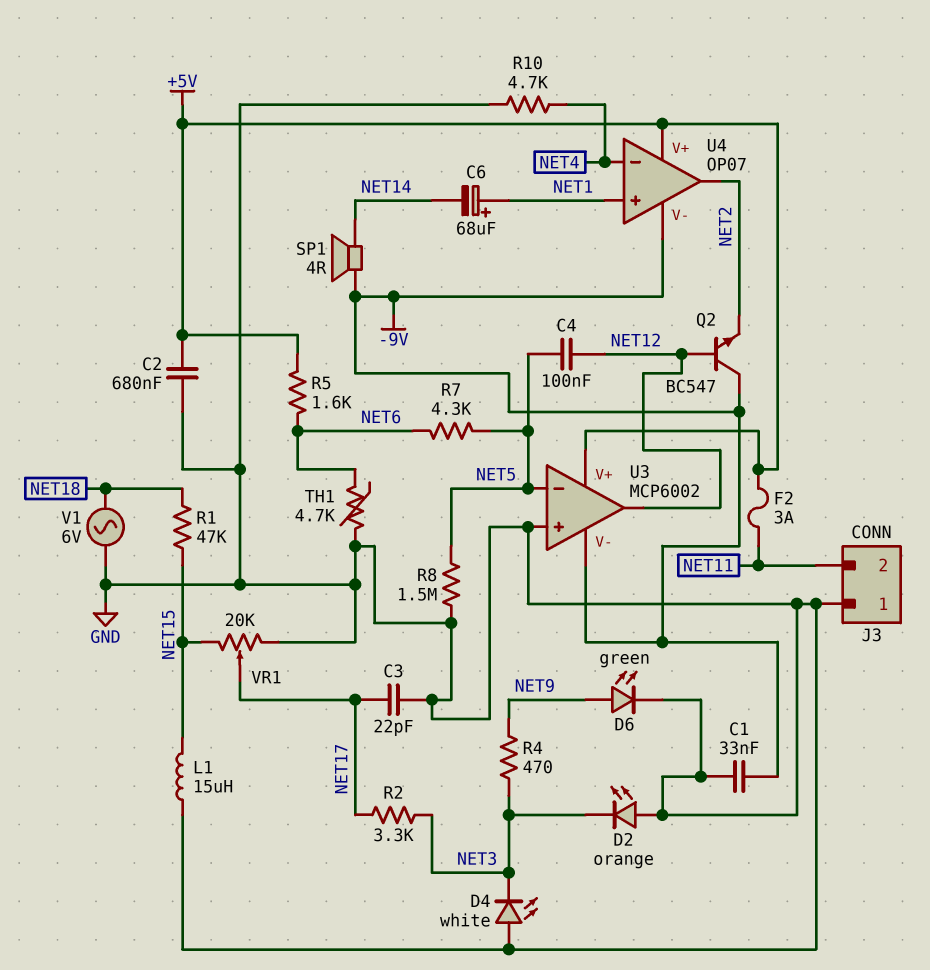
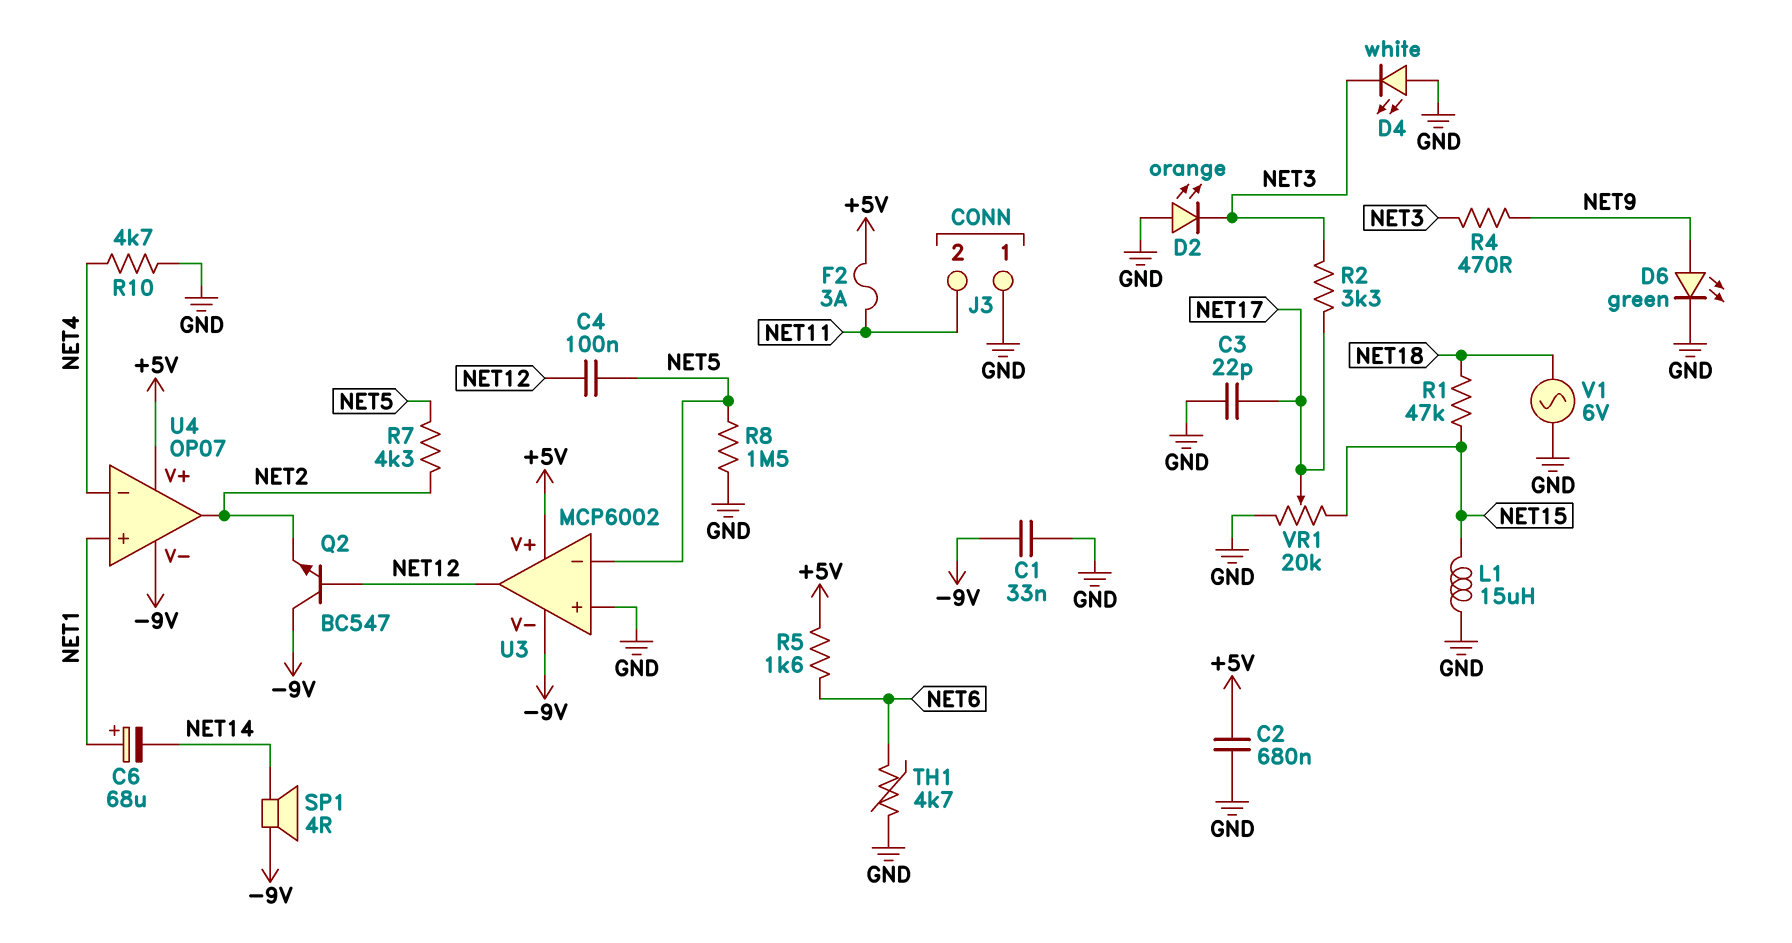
R7: 4.3k (NET5, NET6) -> 4.3k (NET2, NET5)

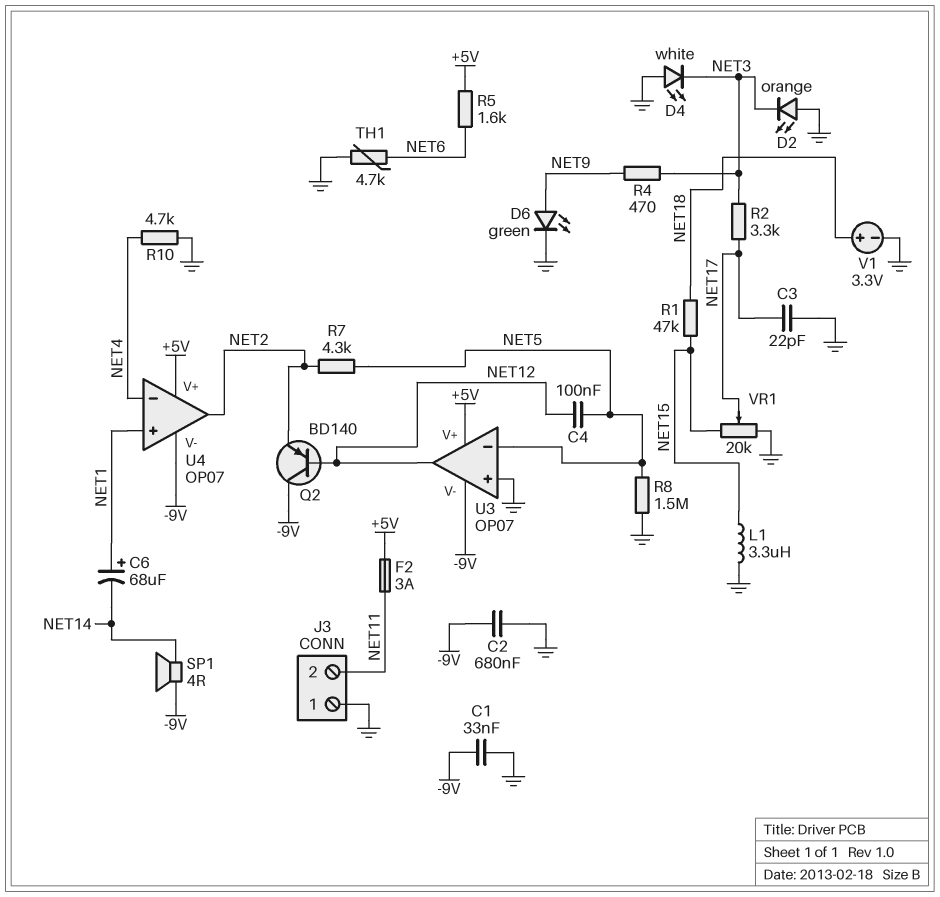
C2: 680nF (+5V, GND) -> 680nF (-9V, GND)
L1: 15uH (GND, NET15) -> 3.3uH (GND, NET15)
Q2: NPN BC547 (B NET12, C -9V, E NET2) -> PNP BD140 (B NET12, C -9V, E NET2)
U3: MCP6002 -> OP07
V1: AC 6V (GND, NET18) -> 3.3V (plus NET18, minus GND)

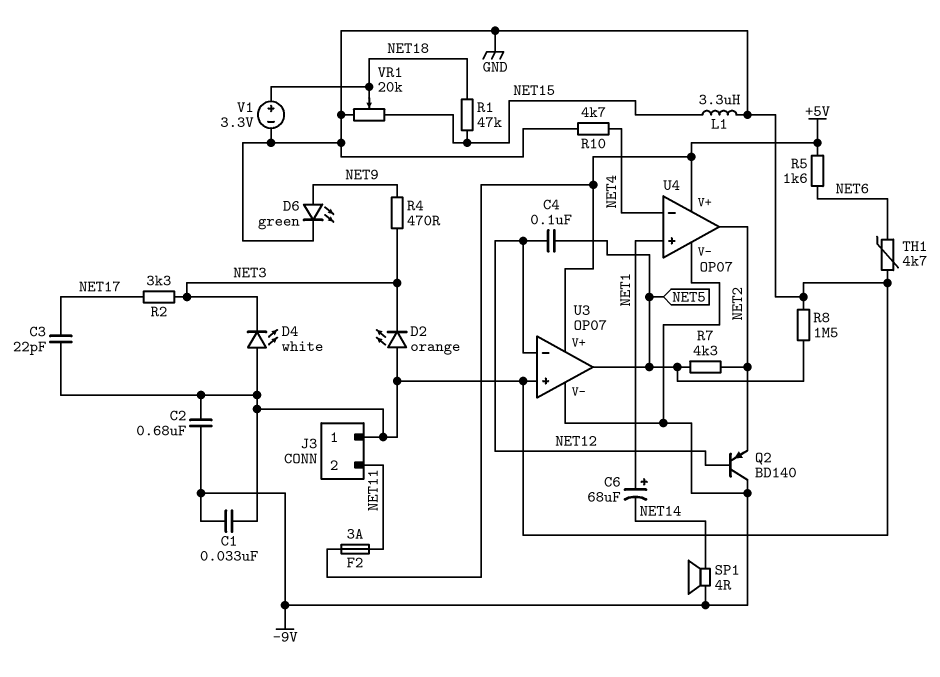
U3 pin in-: NET5 -> NET12
U3 pin out: NET12 -> NET5
VR1: 20k (GND, NET15, wiper NET17) -> 20k (GND, NET15, wiper NET18)

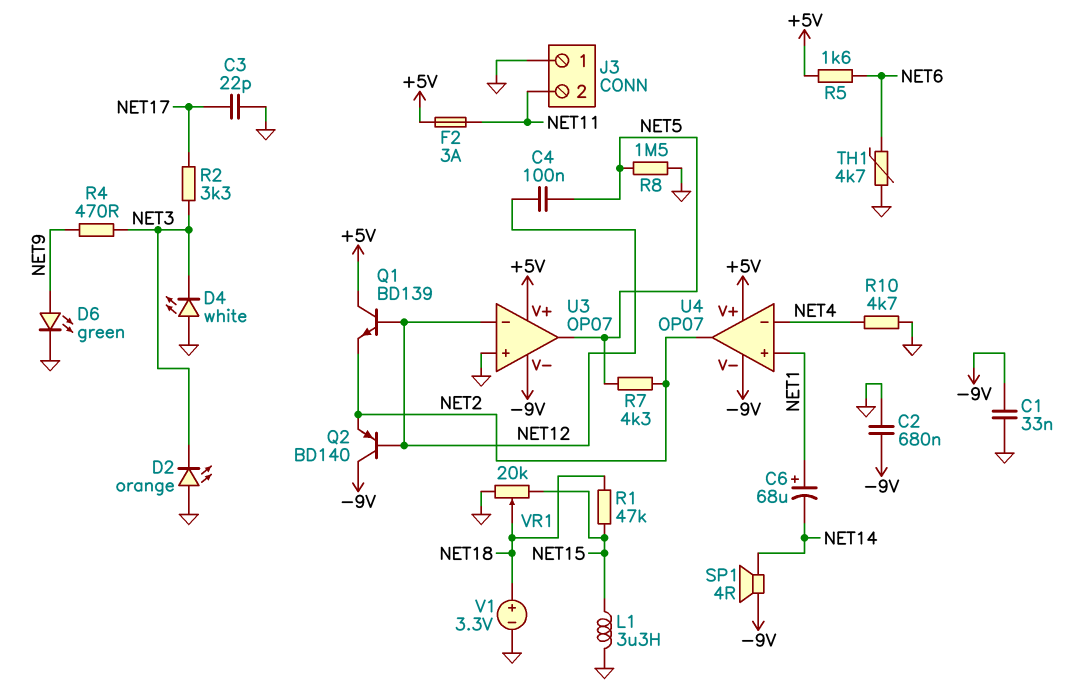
Q1: none -> NPN BD139 (B NET12, C +5V, E NET2)

